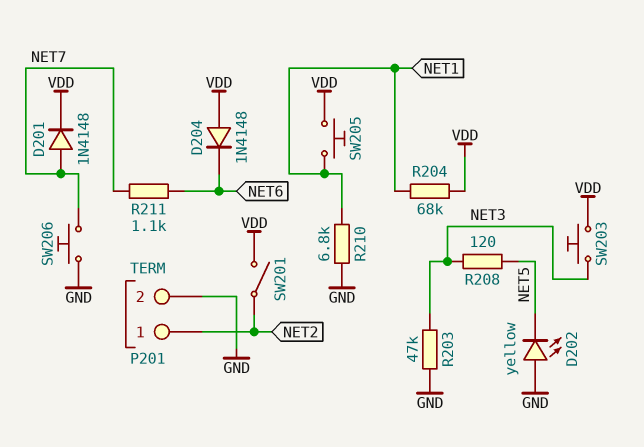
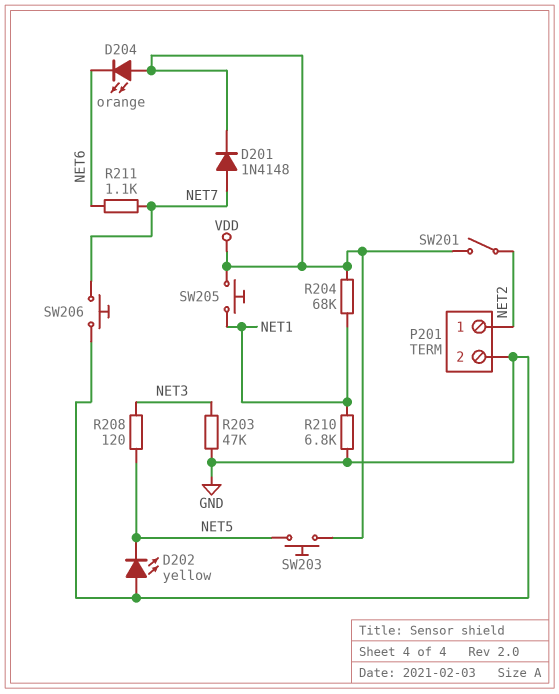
D204: diode 1N4148 (A VDD, K NET6) -> LED orange (A VDD, K NET6)
SW203: button (NET3, VDD) -> button (NET5, VDD)

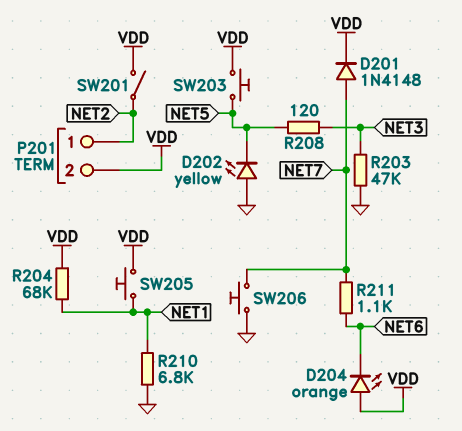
P201 pin 2: GND -> VDD

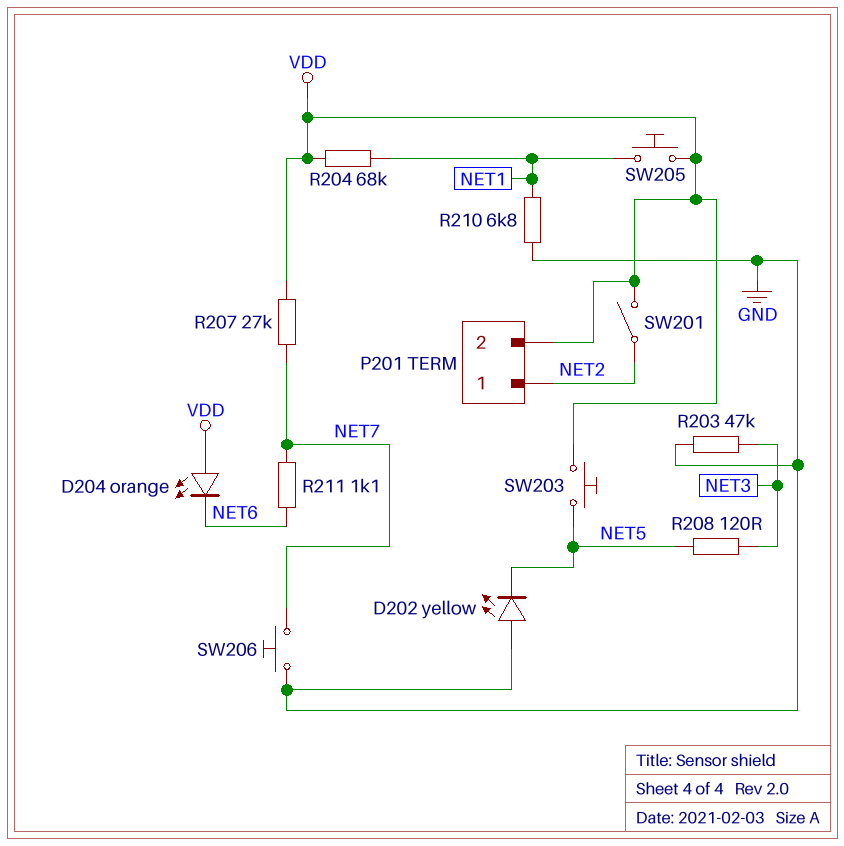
D201: diode 1N4148 (A NET7, K VDD) -> none
R207: none -> 27k (NET7, VDD)

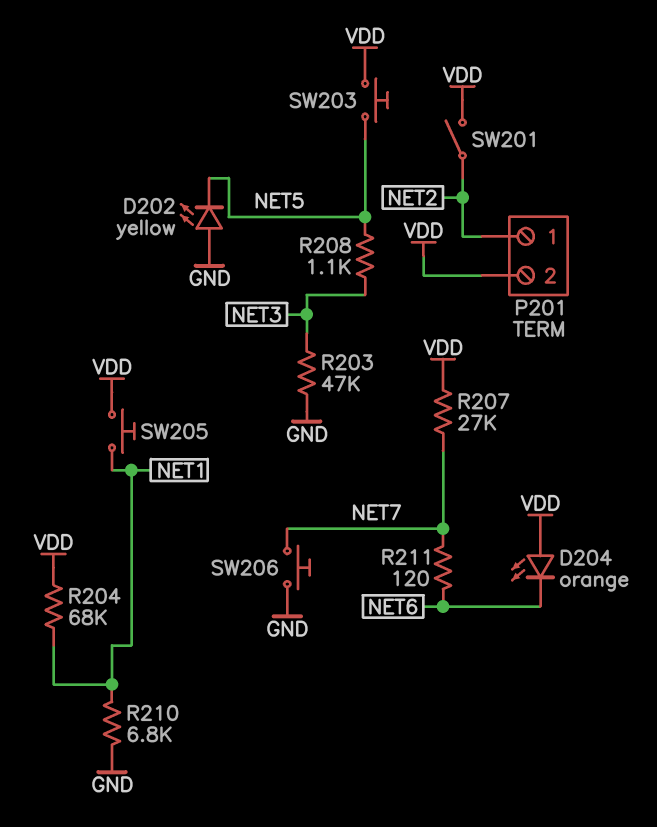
R208: 120 (NET3, NET5) -> 1.1k (NET3, NET5)
R211: 1.1k (NET6, NET7) -> 120 (NET6, NET7)

